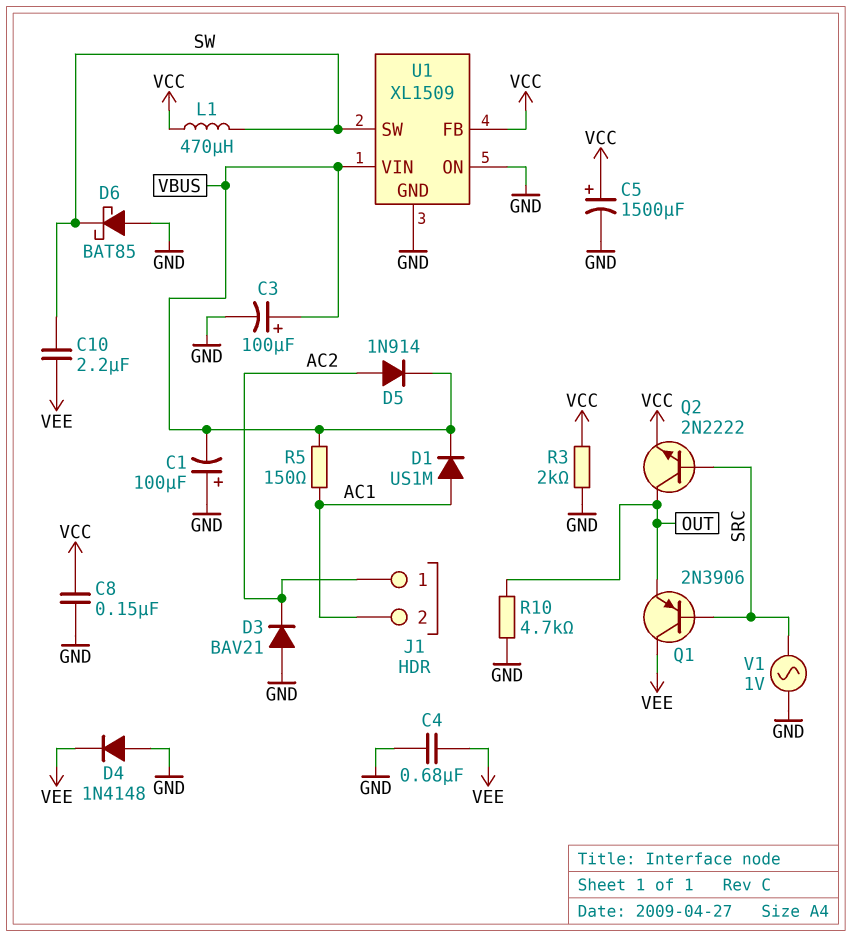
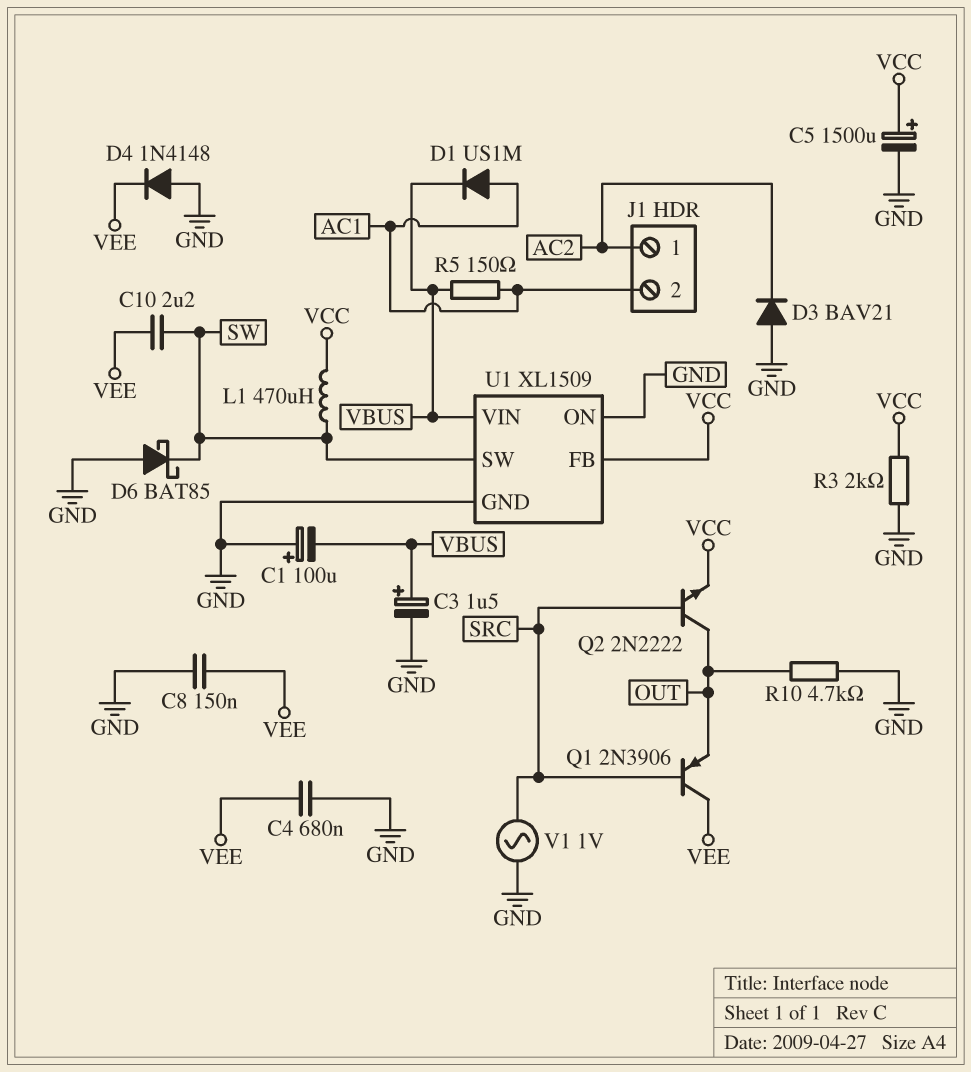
C3: 100uF (plus VBUS, minus GND) -> 1.5uF (plus VBUS, minus GND)
C8: 150nF (GND, VCC) -> 150nF (GND, VEE)
D5: diode 1N914 (A AC2, K VBUS) -> none

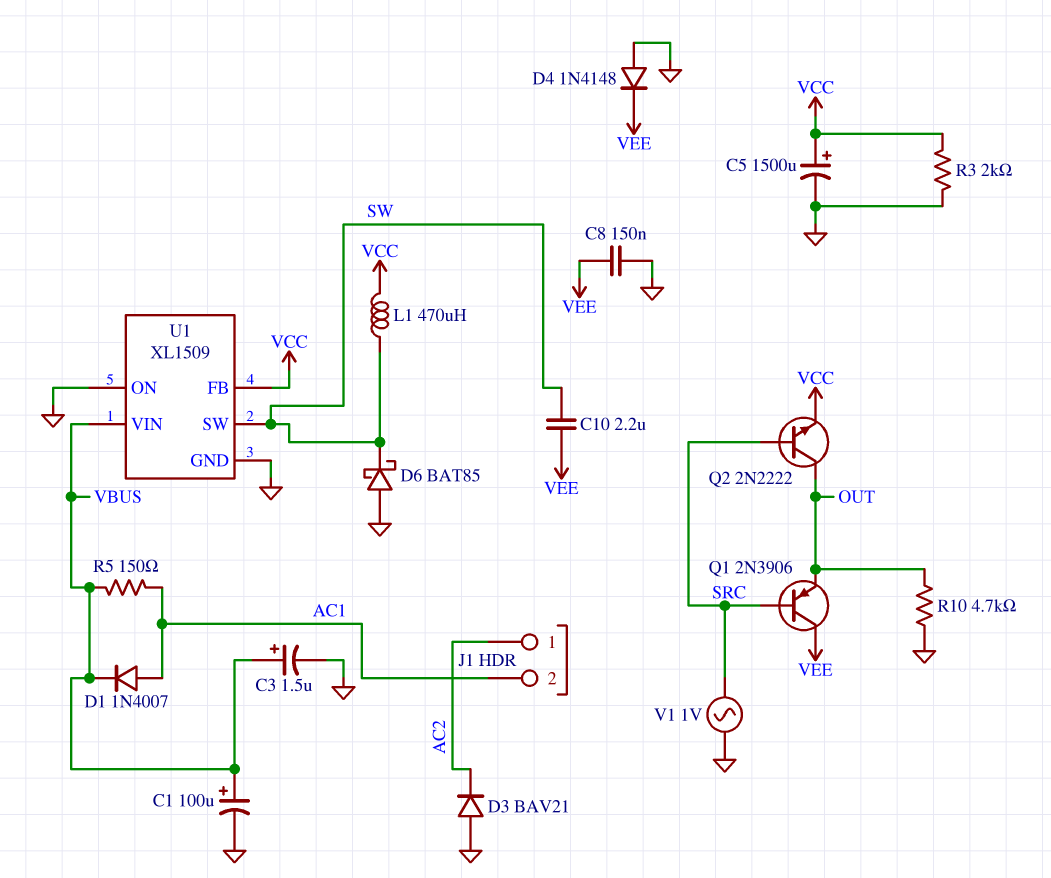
C1: 100uF (plus GND, minus VBUS) -> 100uF (plus VBUS, minus GND)
C4: 680nF (GND, VEE) -> none
D1: diode US1M (A AC1, K VBUS) -> diode 1N4007 (A AC1, K VBUS)

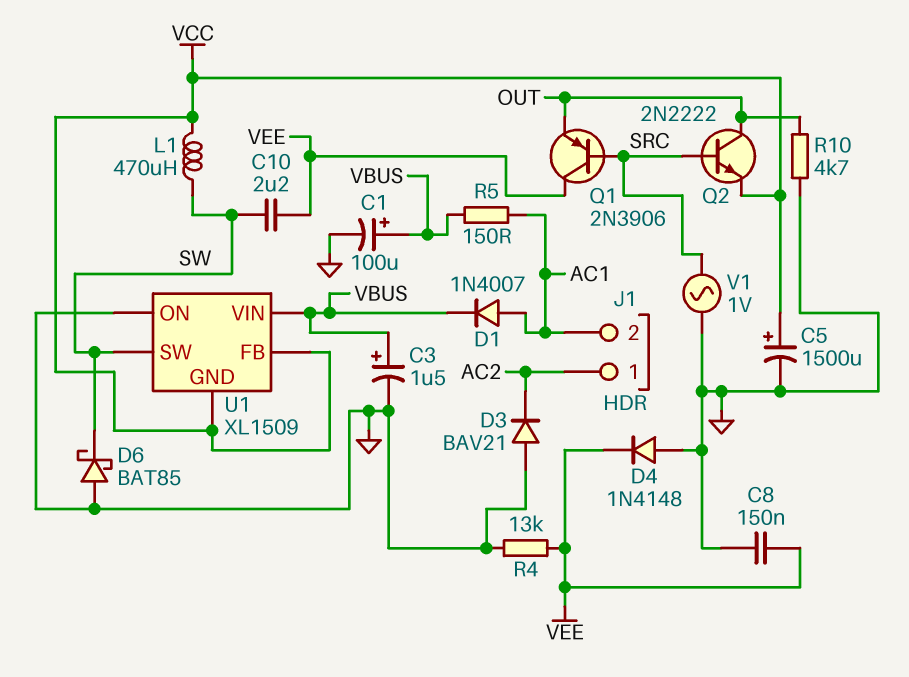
R3: 2k (GND, VCC) -> none
R4: none -> 13k (GND, VEE)
U1 pin GND: GND -> VCC

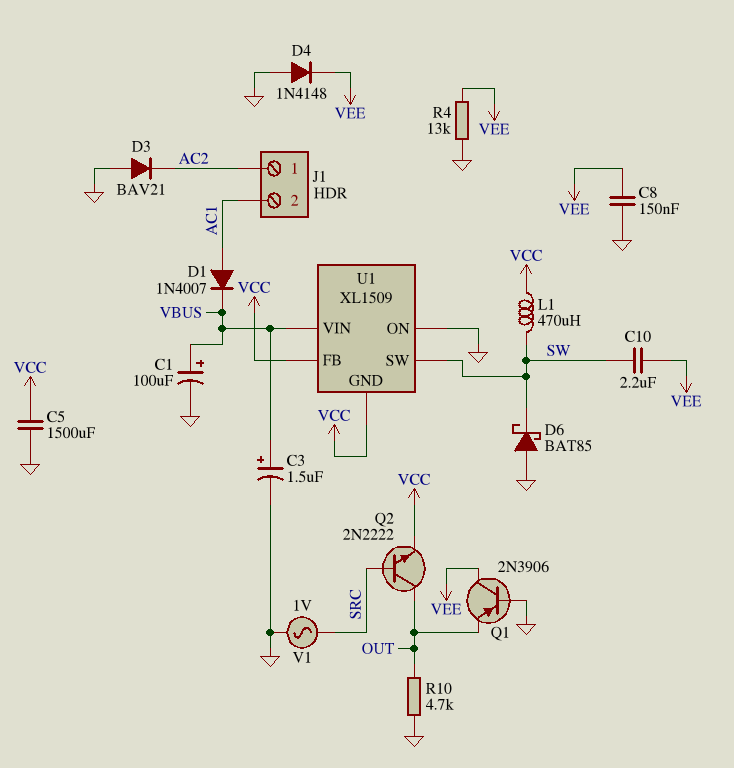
C5: 1500uF (plus VCC, minus GND) -> 1500uF (GND, VCC)
Q1: PNP 2N3906 (B SRC, C VEE, E OUT) -> PNP 2N3906 (B GND, C VEE, E OUT)
R5: 150 (AC1, VBUS) -> none

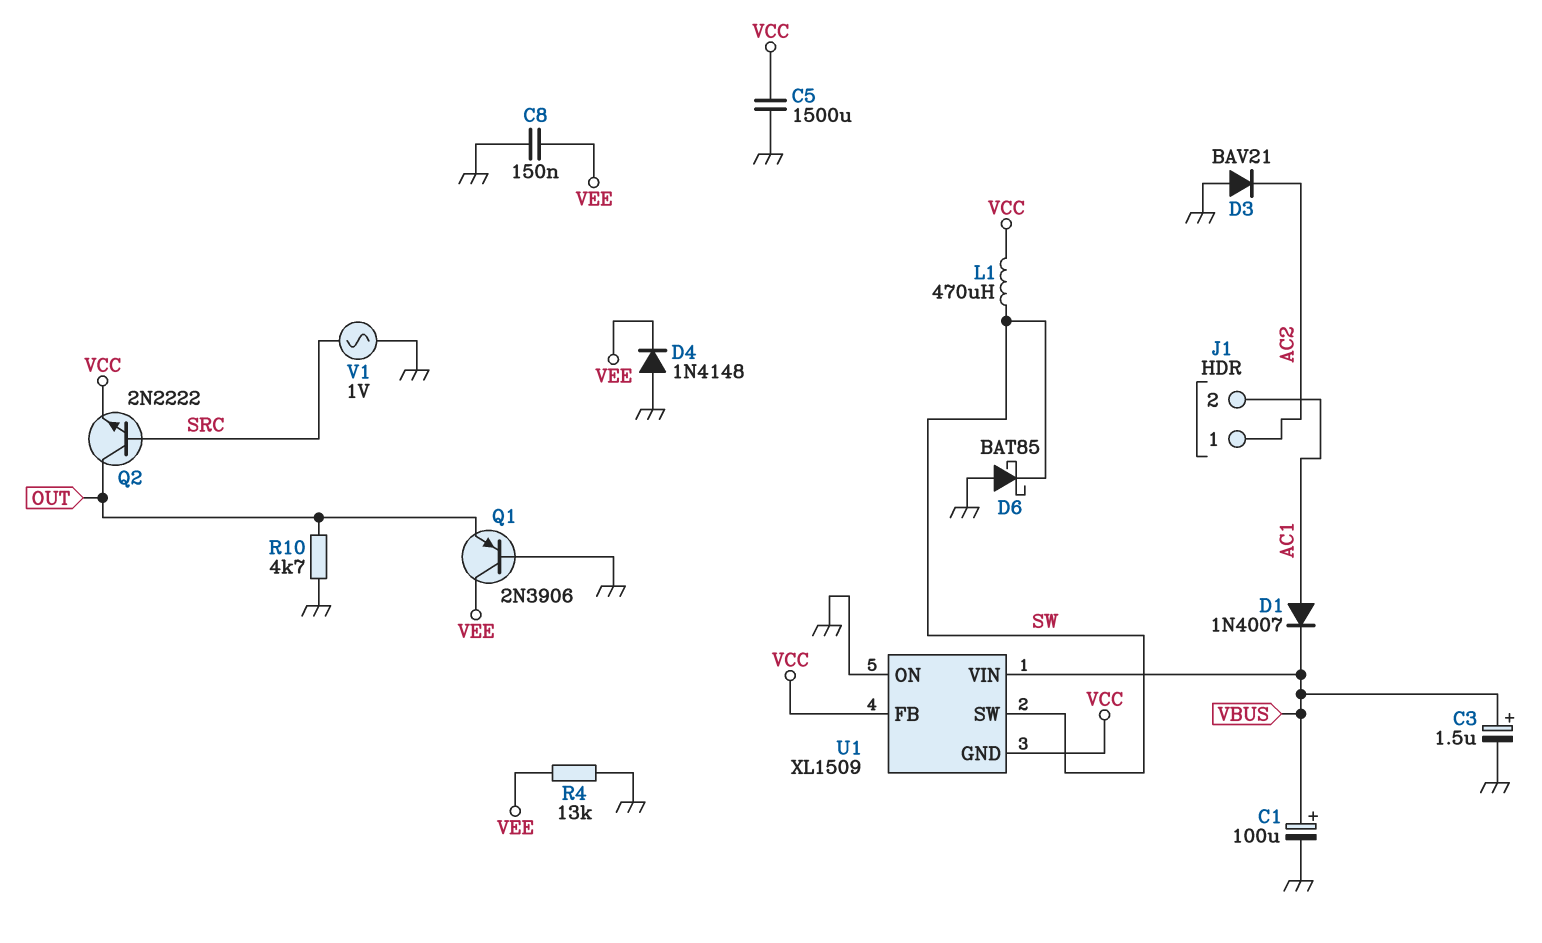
C10: 2.2uF (SW, VEE) -> none

